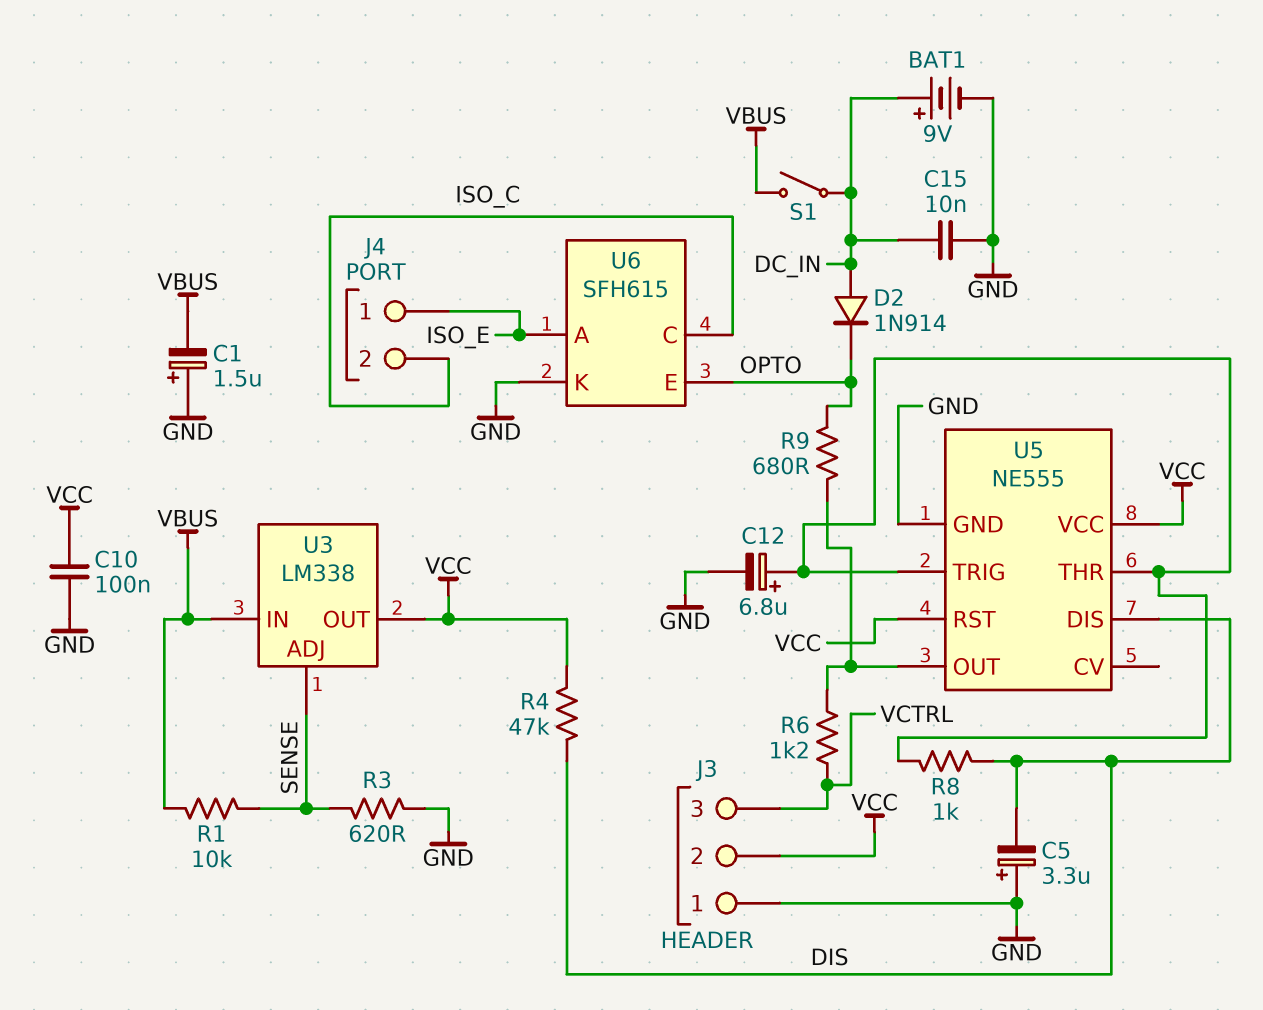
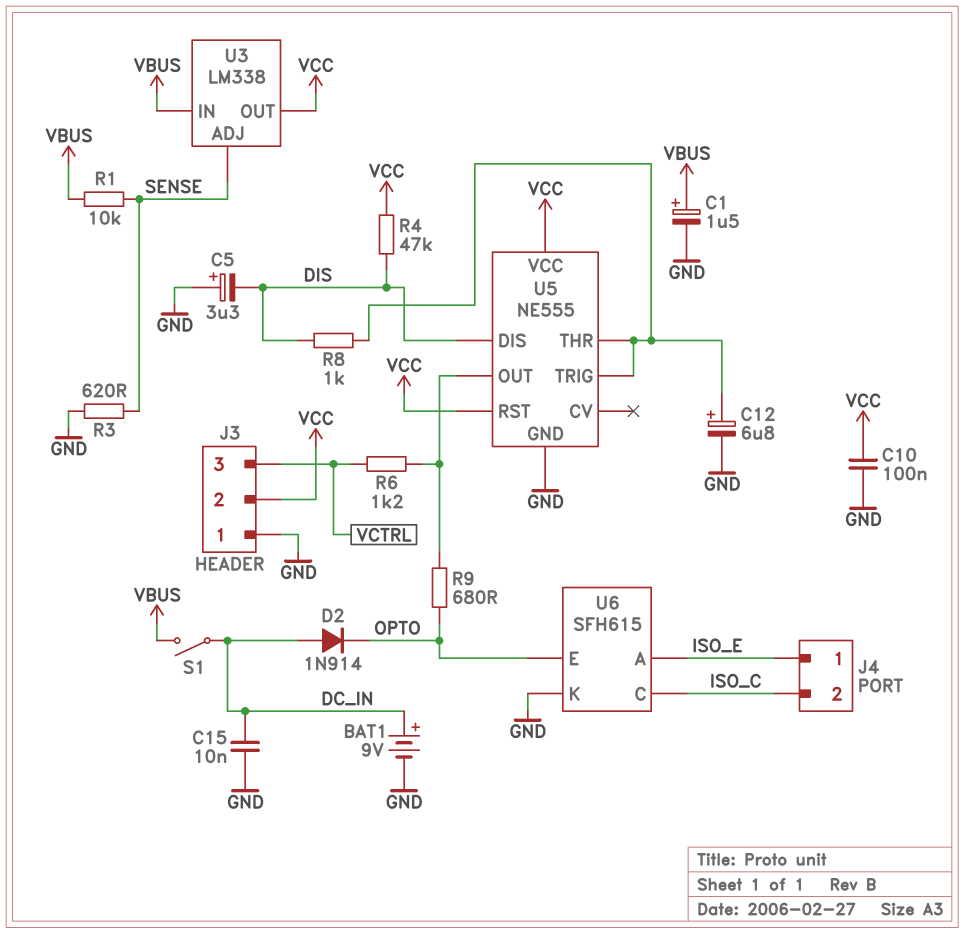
C1: 1.5uF (plus GND, minus VBUS) -> 1.5uF (plus VBUS, minus GND)

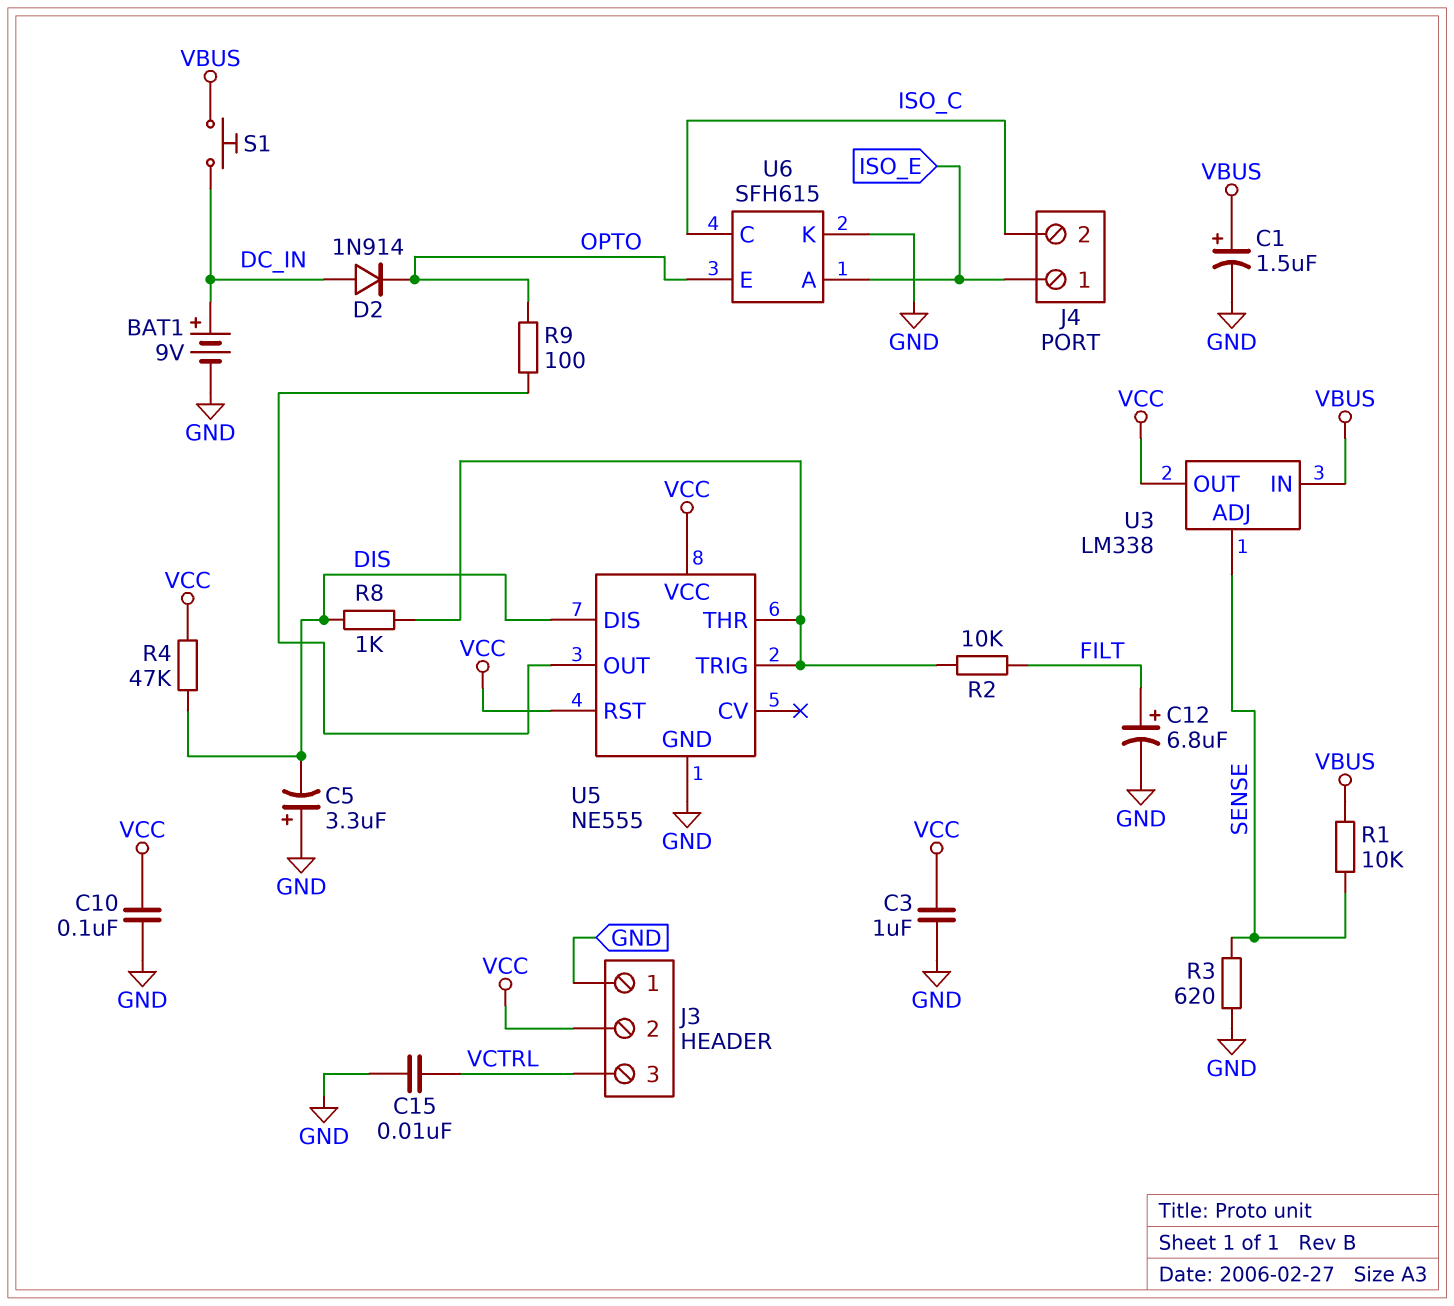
C3: none -> 1uF (GND, VCC)
C12: 6.8uF (plus U5/THR, minus GND) -> 6.8uF (plus FILT, minus GND)
C15: 10nF (DC_IN, GND) -> 10nF (GND, VCTRL)
R2: none -> 10k (FILT, U5/THR)
R6: 1.2k (U5/OUT, VCTRL) -> none
R9: 680 (OPTO, U5/OUT) -> 100 (OPTO, U5/OUT)
S1: switch (DC_IN, VBUS) -> button (DC_IN, VBUS)

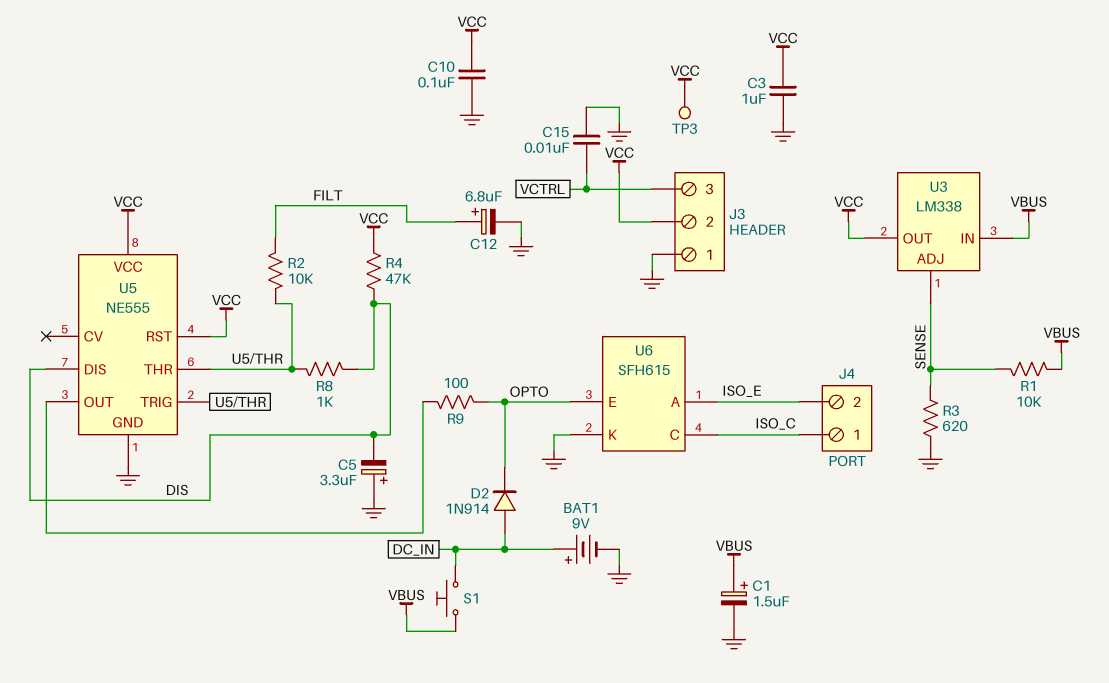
J4 pin 1: ISO_E -> ISO_C
J4 pin 2: ISO_C -> ISO_E
TP3: none -> test point (VCC)

